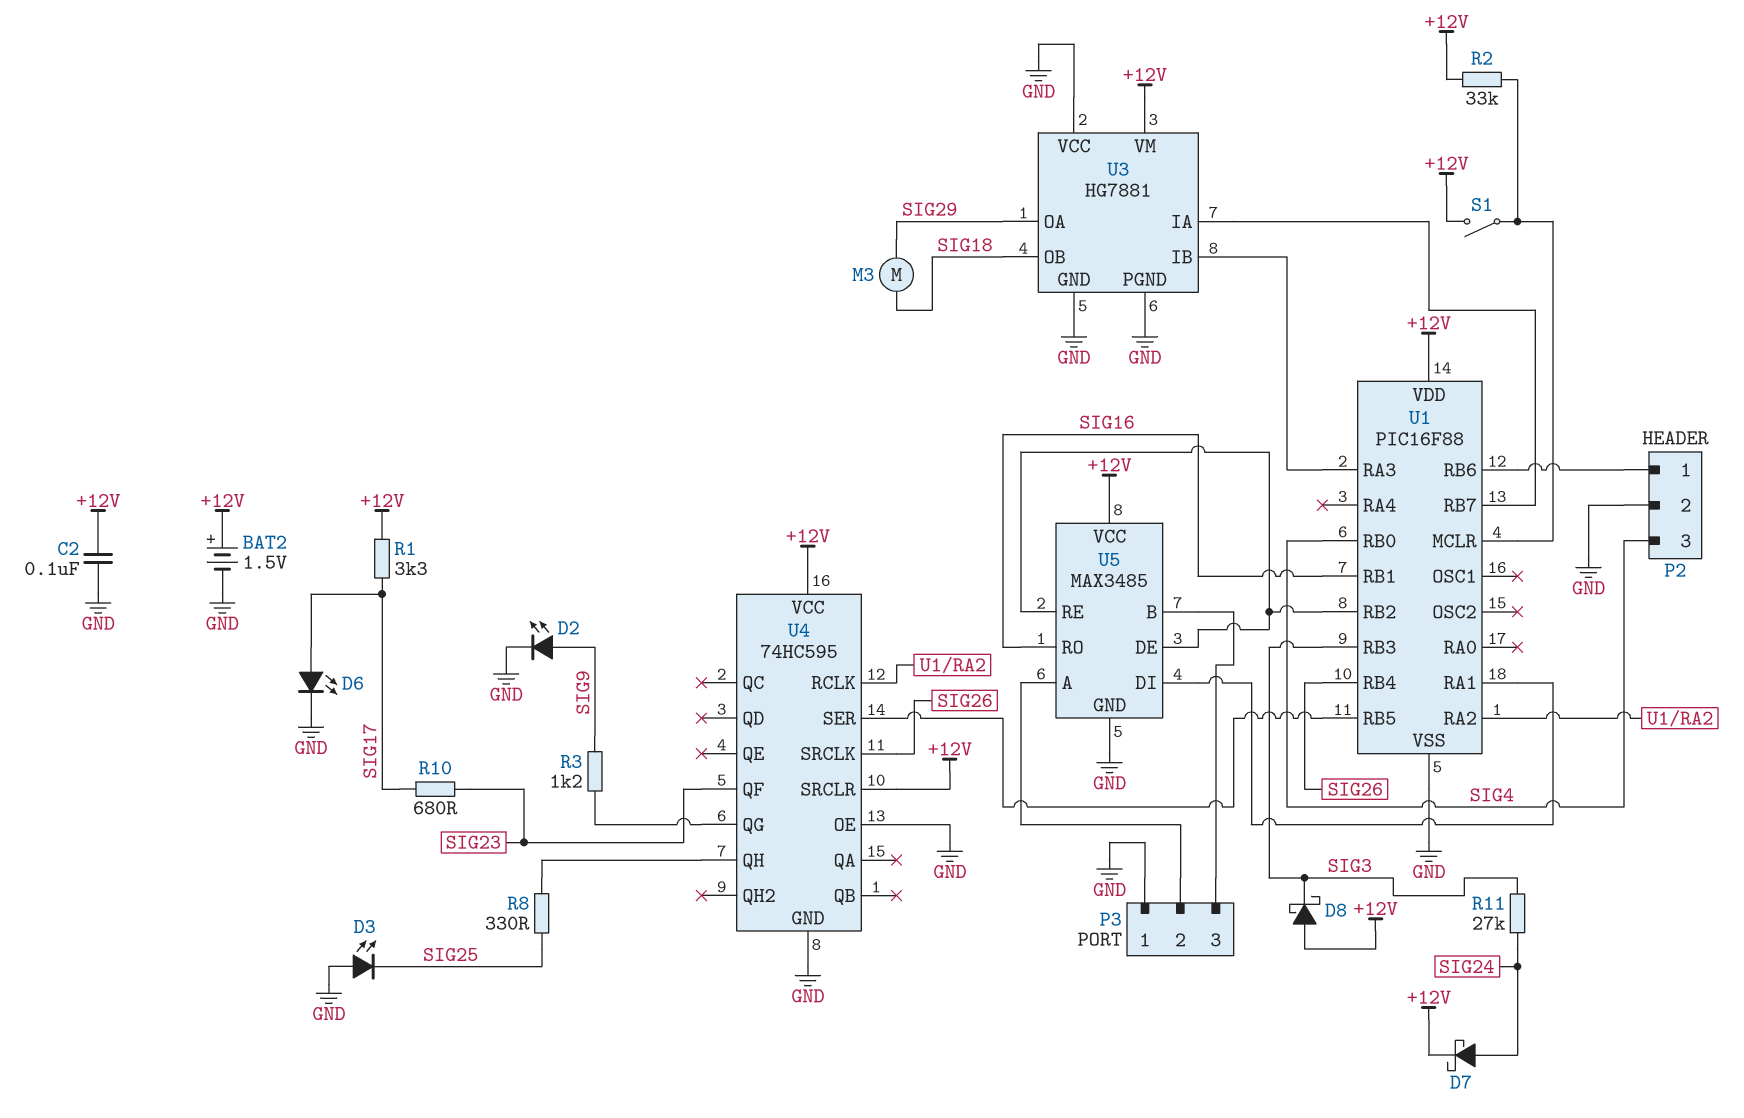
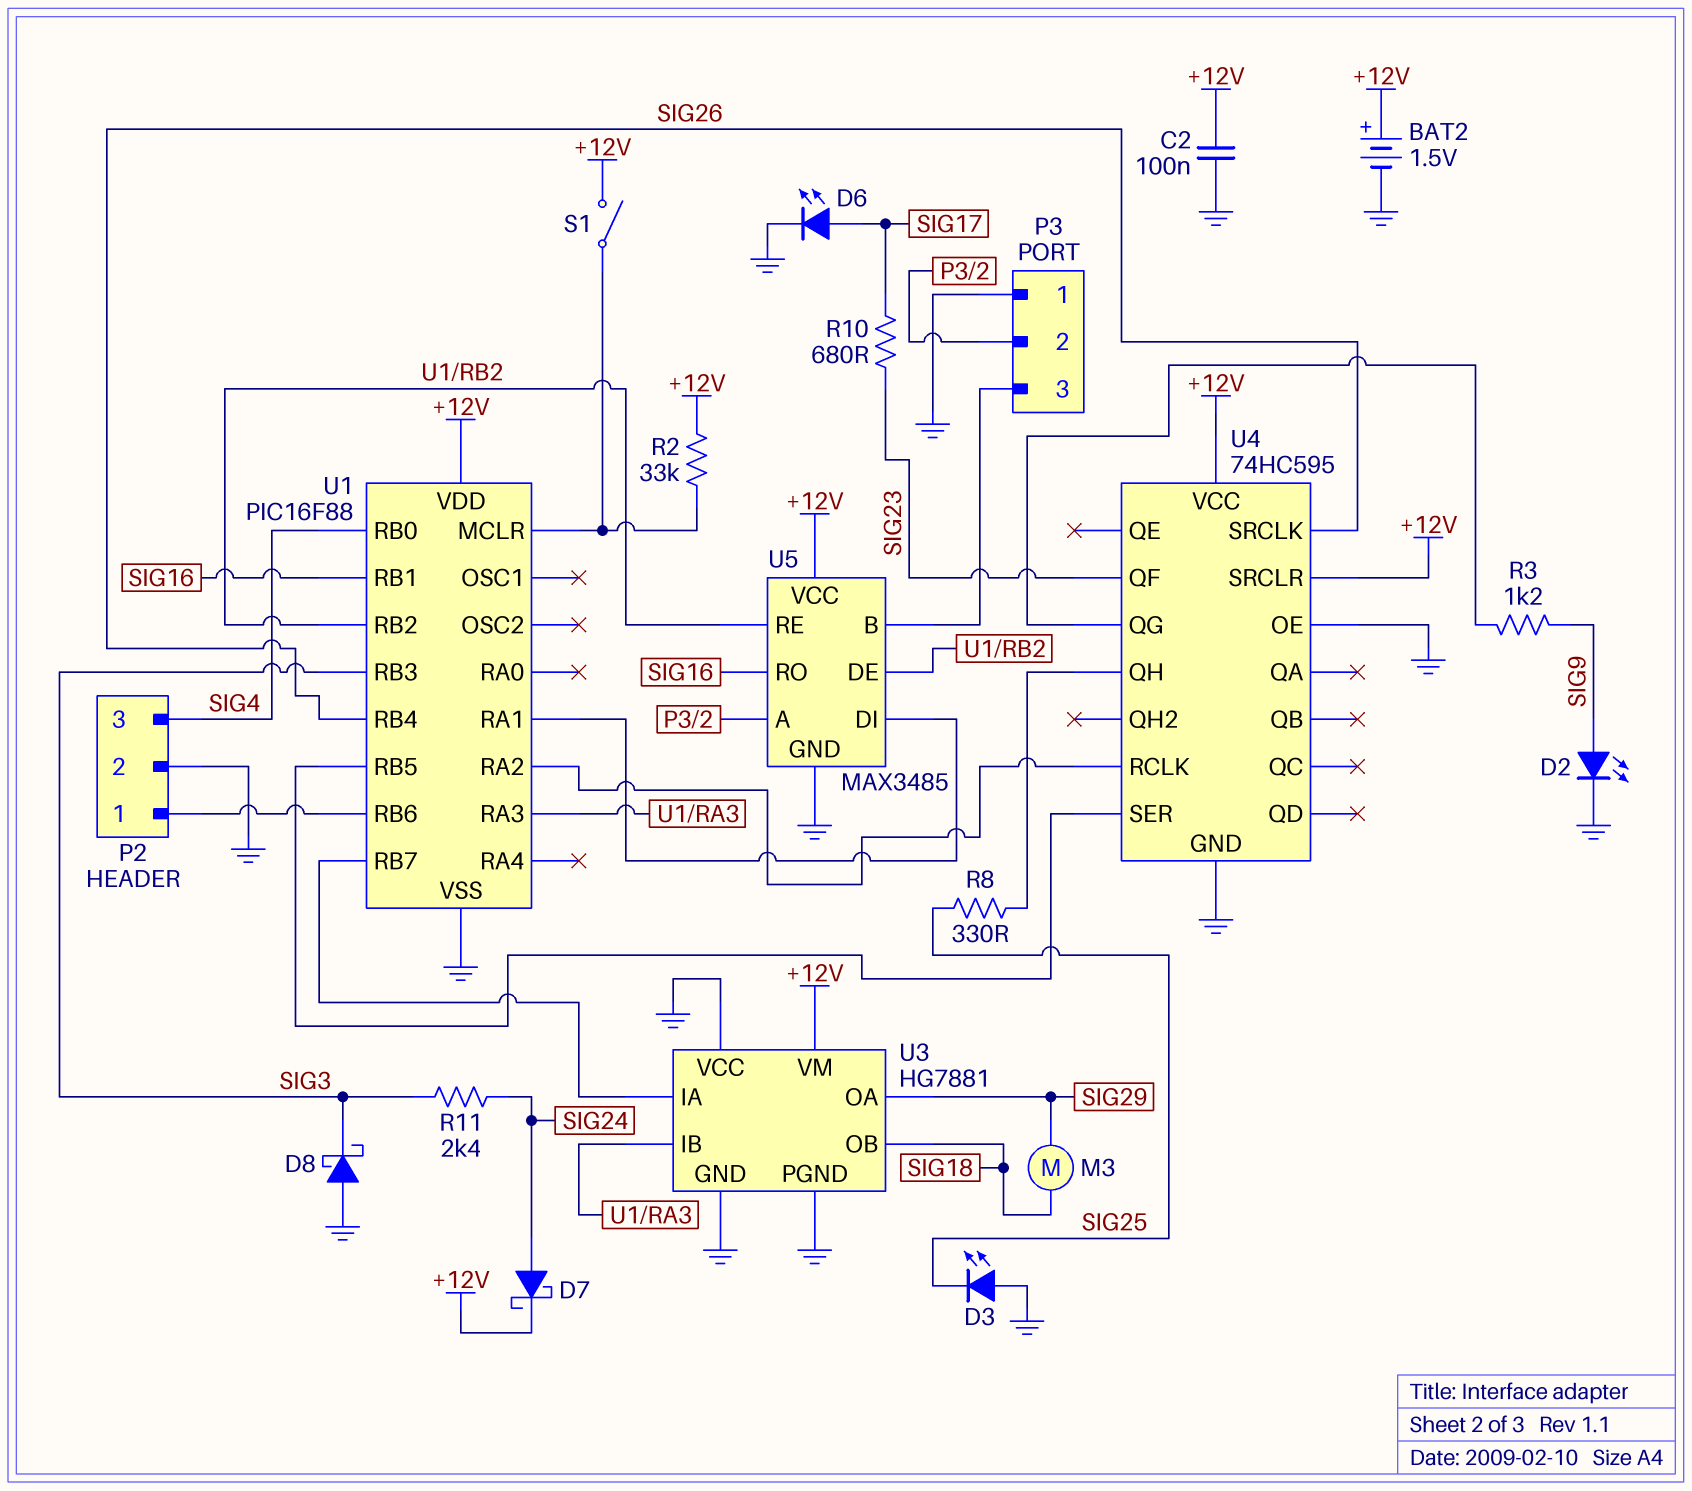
D8: schottky (A +12V, K SIG3) -> schottky (A GND, K SIG3)
R1: 3.3k (+12V, SIG17) -> none
R11: 27k (SIG3, SIG24) -> 2.4k (SIG3, SIG24)

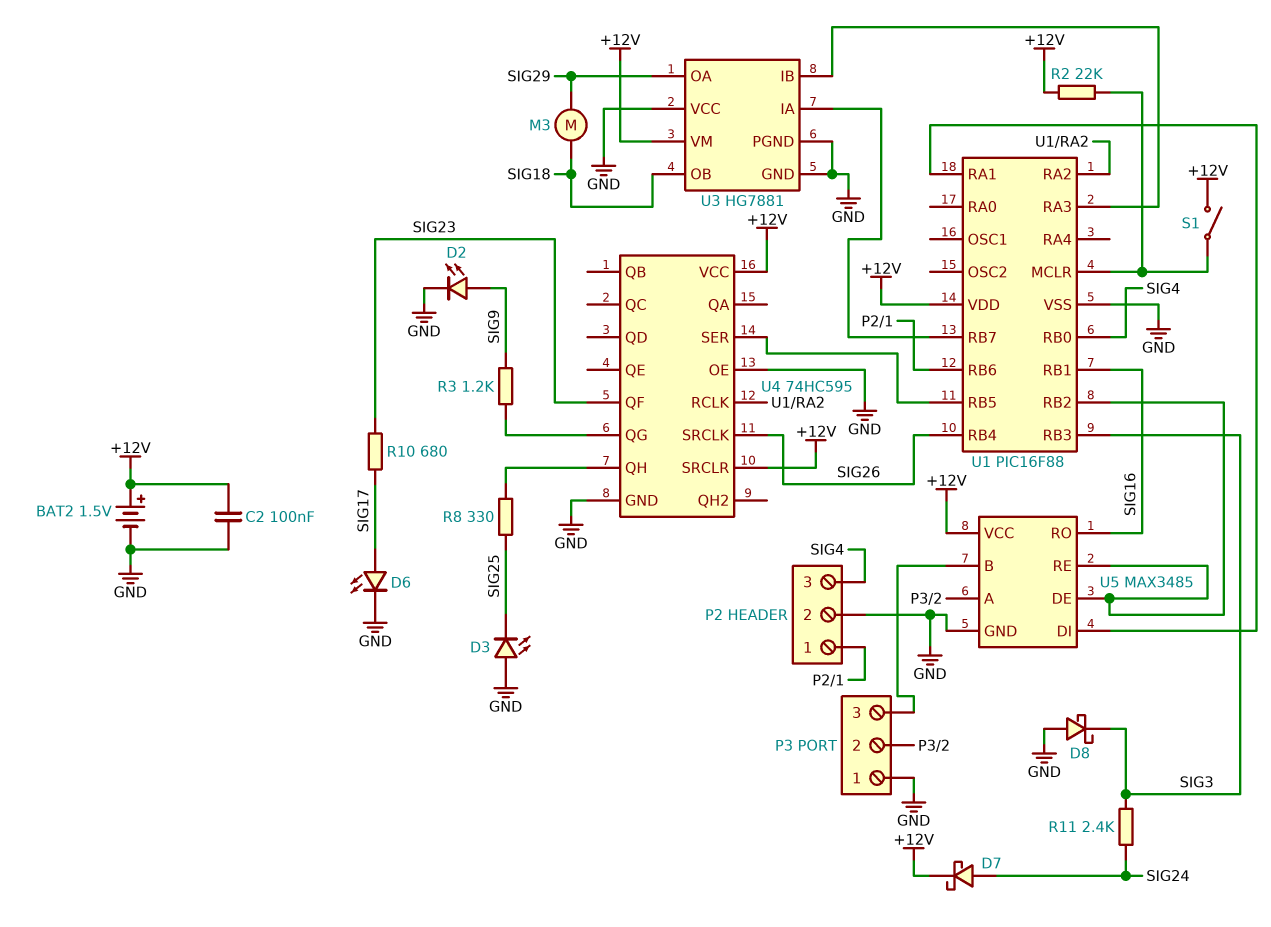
R2: 33k (+12V, U1/MCLR) -> 22k (+12V, U1/MCLR)

